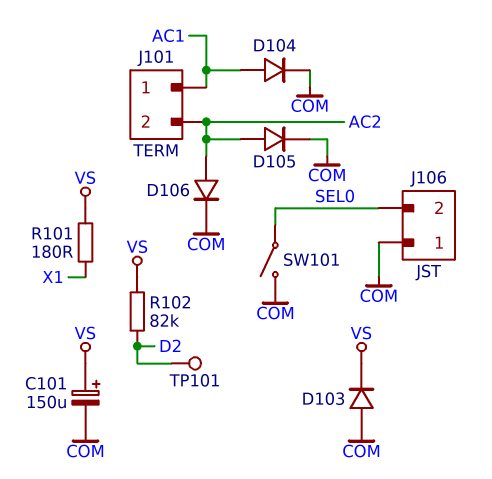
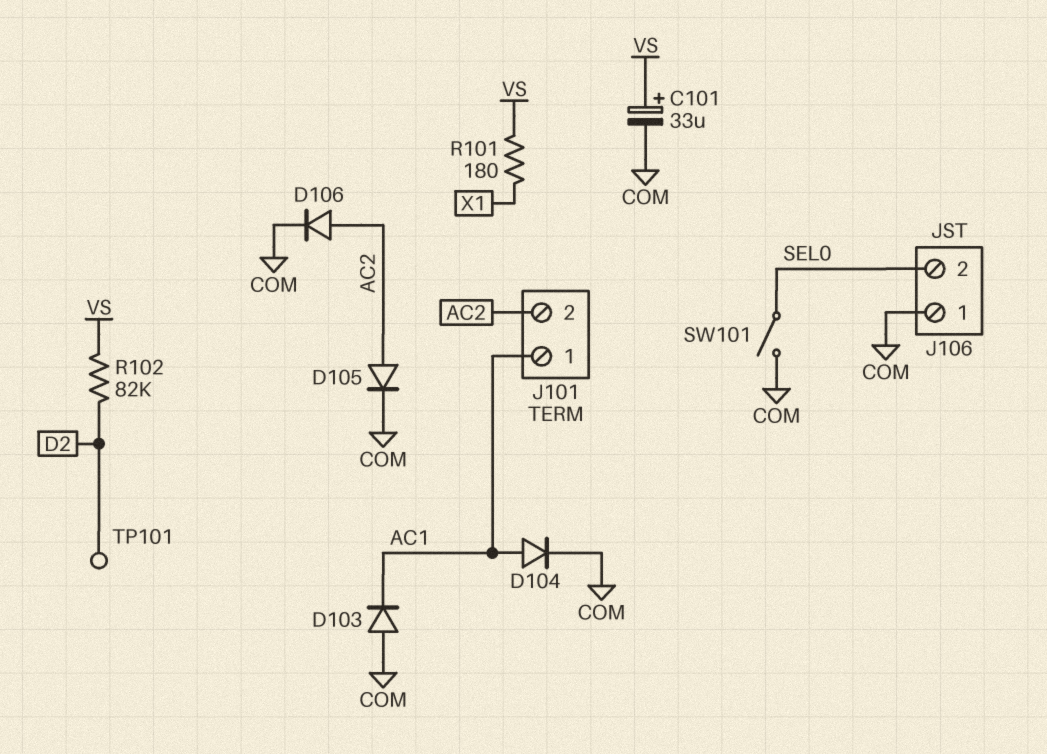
C101: 150uF (plus VS, minus COM) -> 33uF (plus VS, minus COM)
D103: diode (A COM, K VS) -> diode (A COM, K AC1)

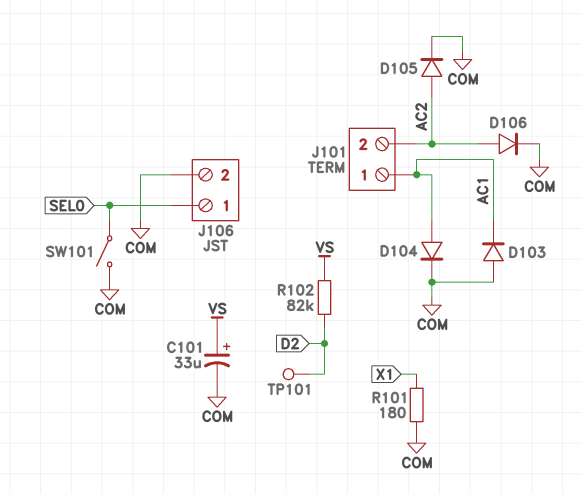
J106 pin 1: COM -> SEL0
J106 pin 2: SEL0 -> COM
R101: 180 (VS, X1) -> 180 (COM, X1)

